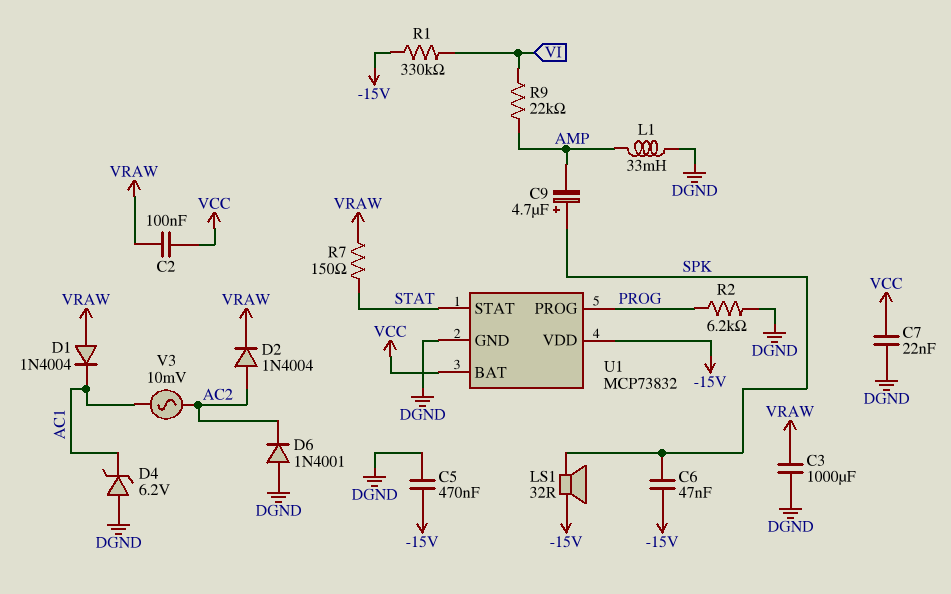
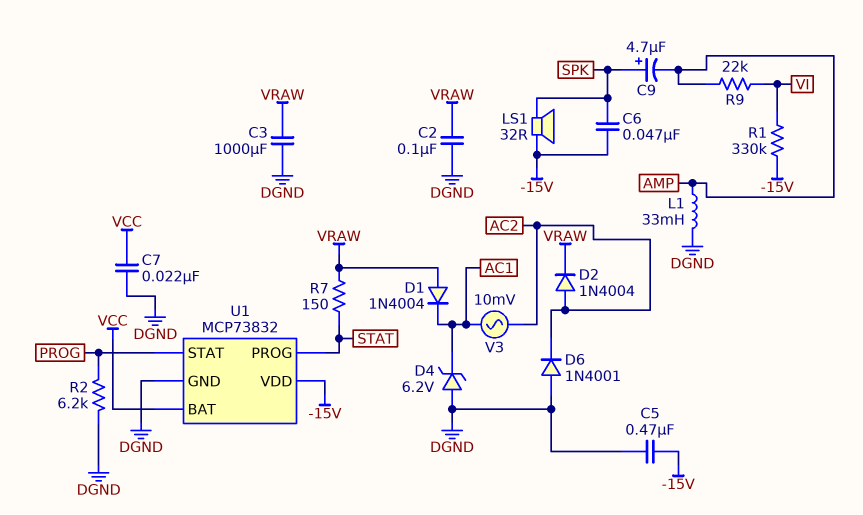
C2: 100nF (VCC, VRAW) -> 100nF (DGND, VRAW)
U1 pin PROG: PROG -> STAT
U1 pin STAT: STAT -> PROG

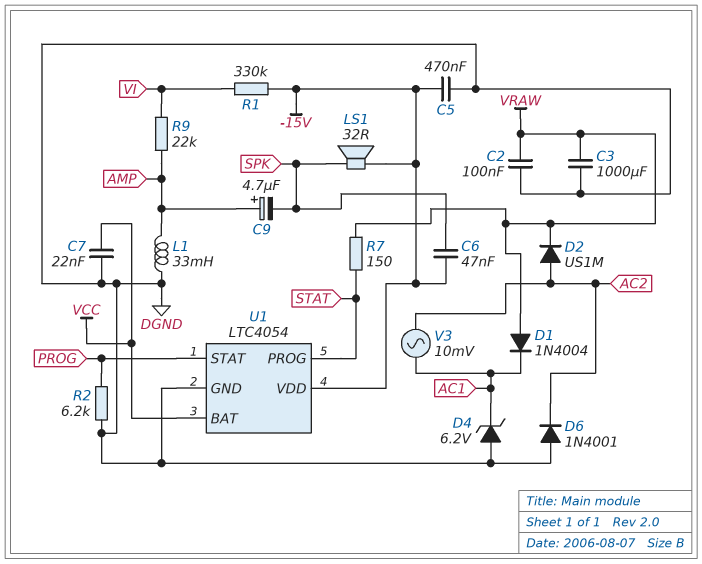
C9: 4.7uF (plus SPK, minus AMP) -> 4.7uF (plus AMP, minus SPK)
D2: diode 1N4004 (A AC2, K VRAW) -> diode US1M (A AC2, K VRAW)
U1: MCP73832 -> LTC4054

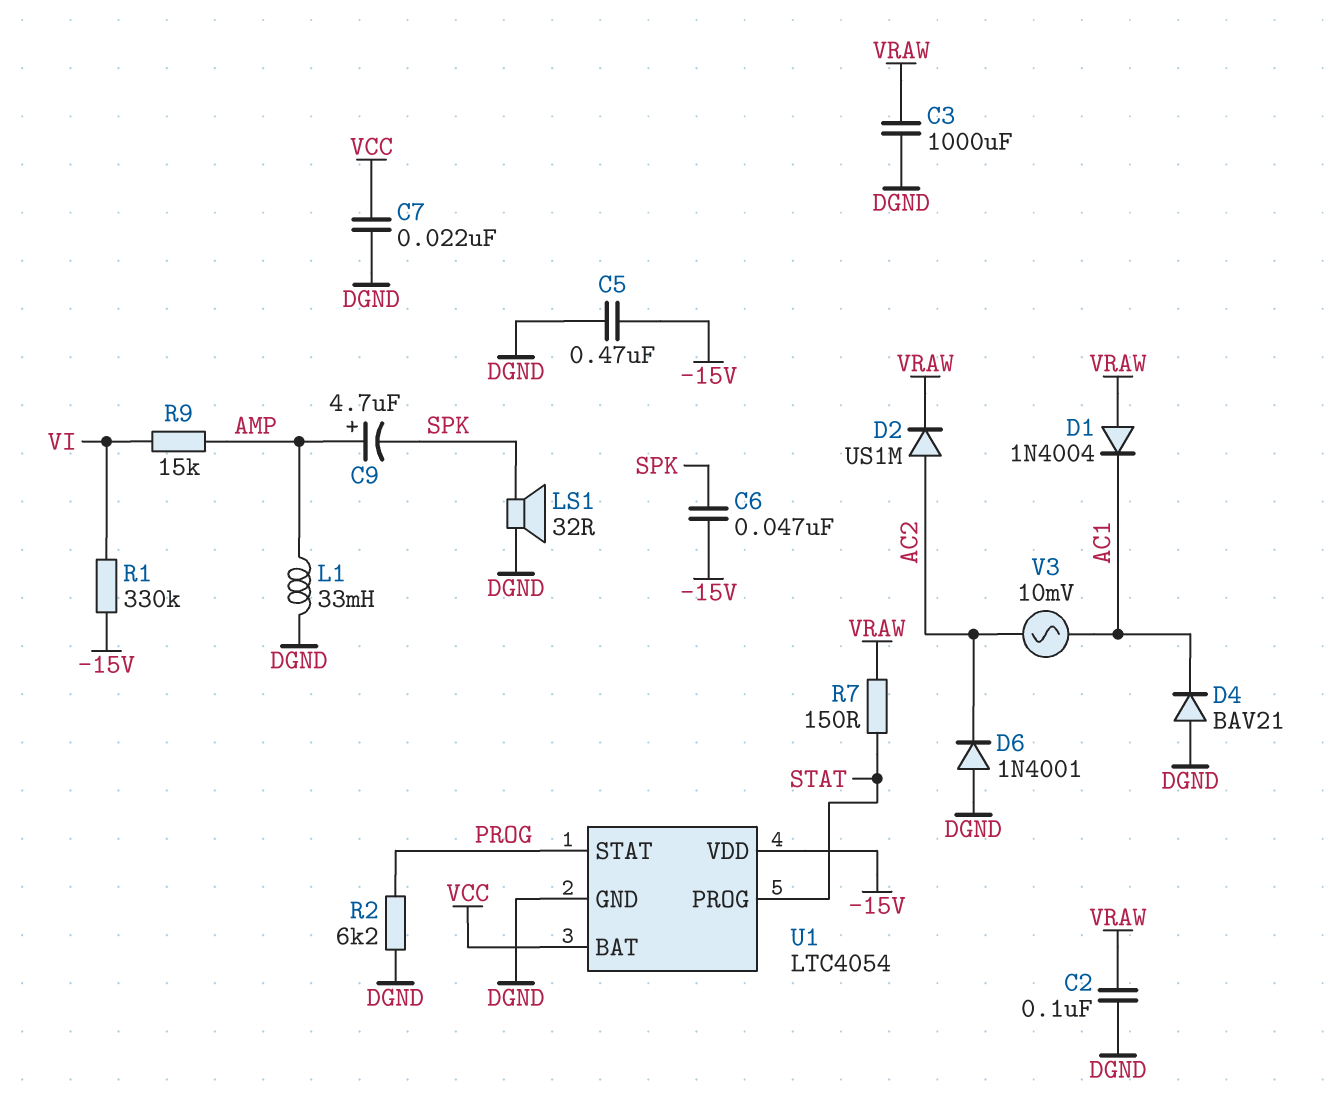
D4: zener 6.2V (A DGND, K AC1) -> diode BAV21 (A DGND, K AC1)
LS1: speaker 32R (-15V, SPK) -> speaker 32R (DGND, SPK)
R9: 22k (AMP, VI) -> 15k (AMP, VI)

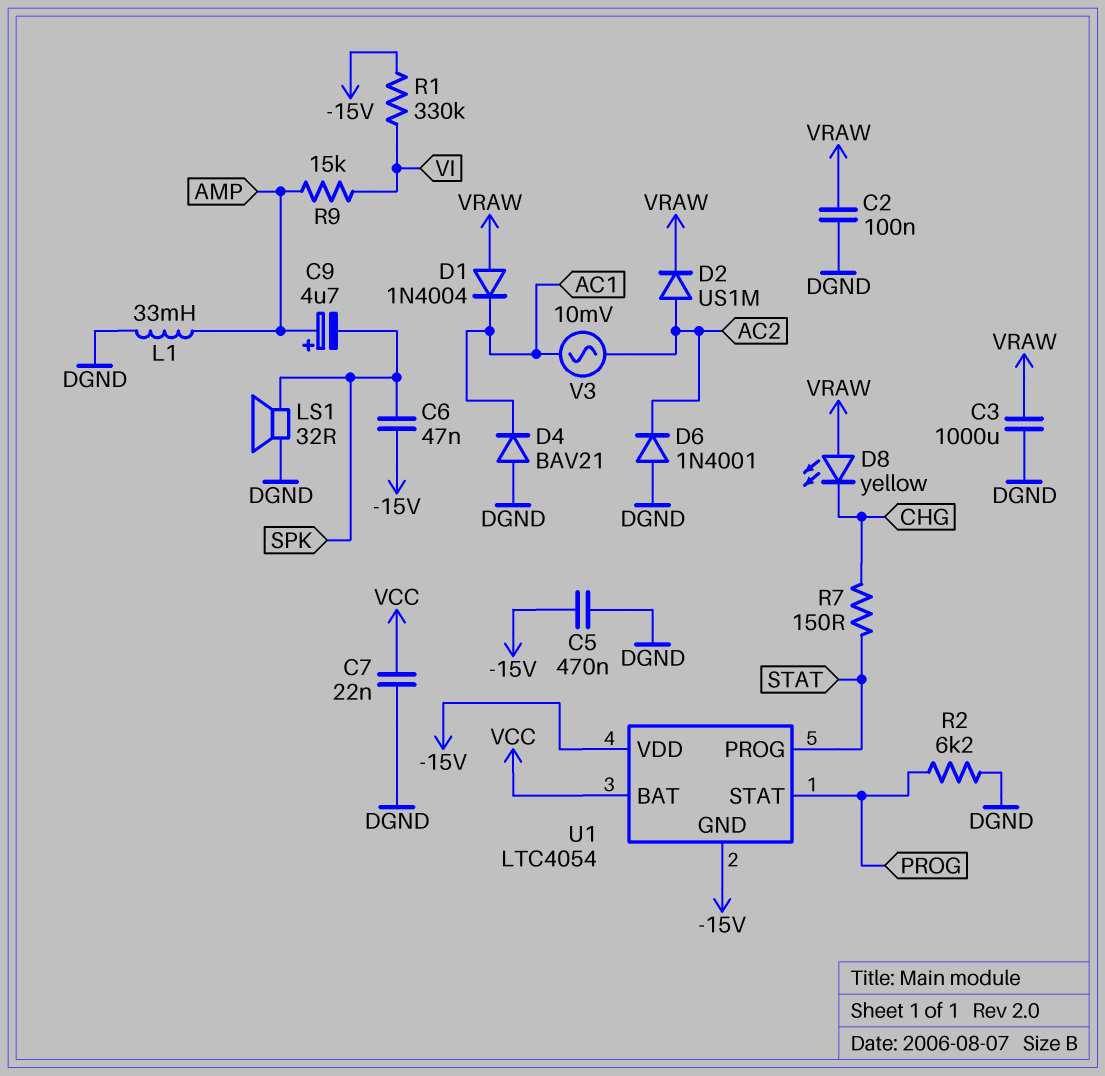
D8: none -> LED yellow (A VRAW, K CHG)
R7: 150 (STAT, VRAW) -> 150 (CHG, STAT)
U1 pin GND: DGND -> -15V

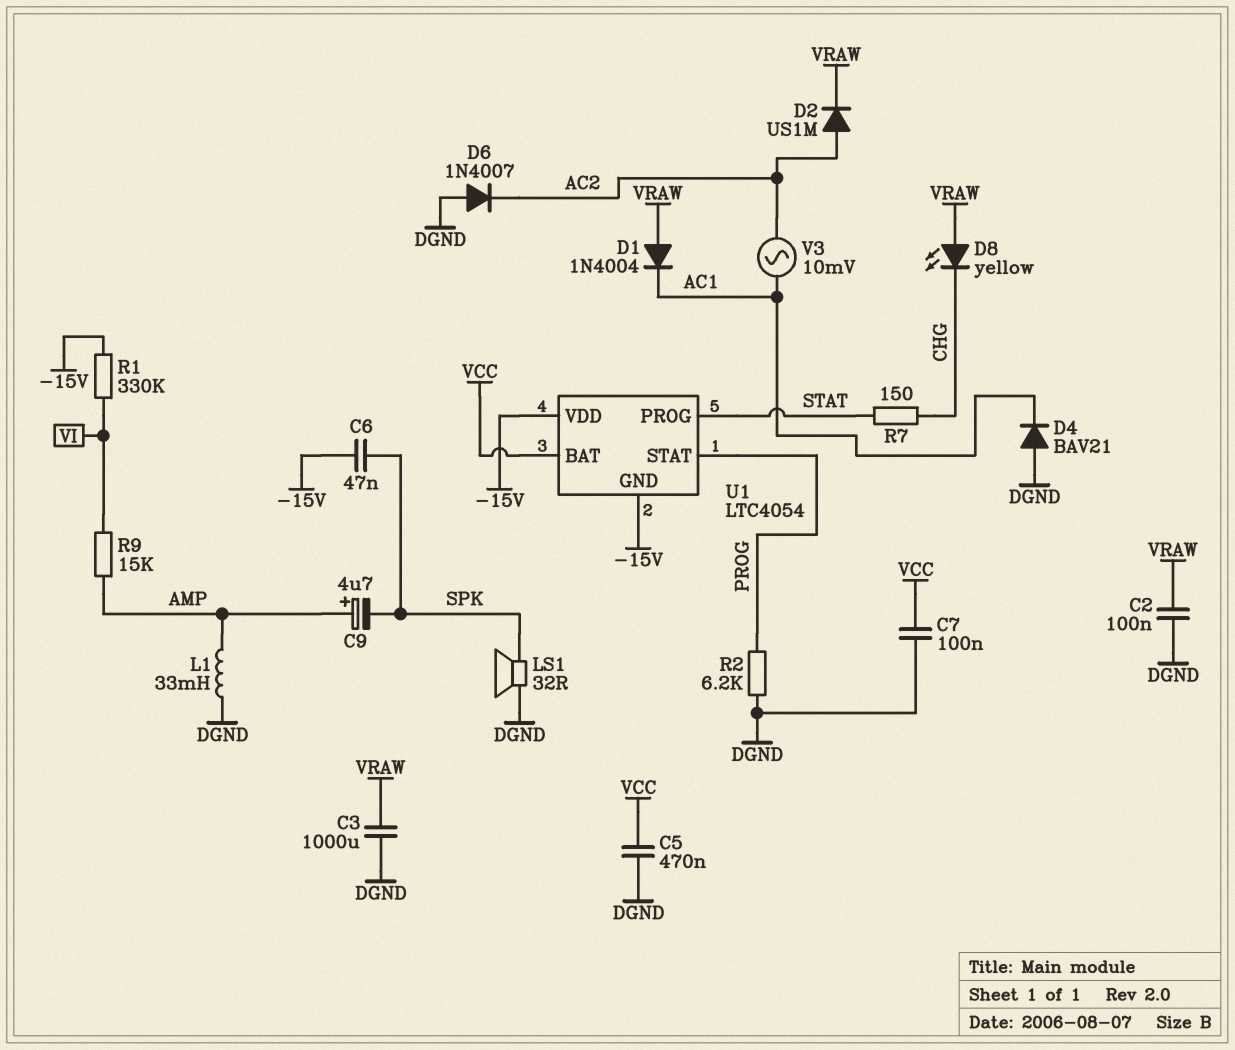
C5: 470nF (-15V, DGND) -> 470nF (DGND, VCC)
C7: 22nF (DGND, VCC) -> 100nF (DGND, VCC)
D6: diode 1N4001 (A DGND, K AC2) -> diode 1N4007 (A DGND, K AC2)

